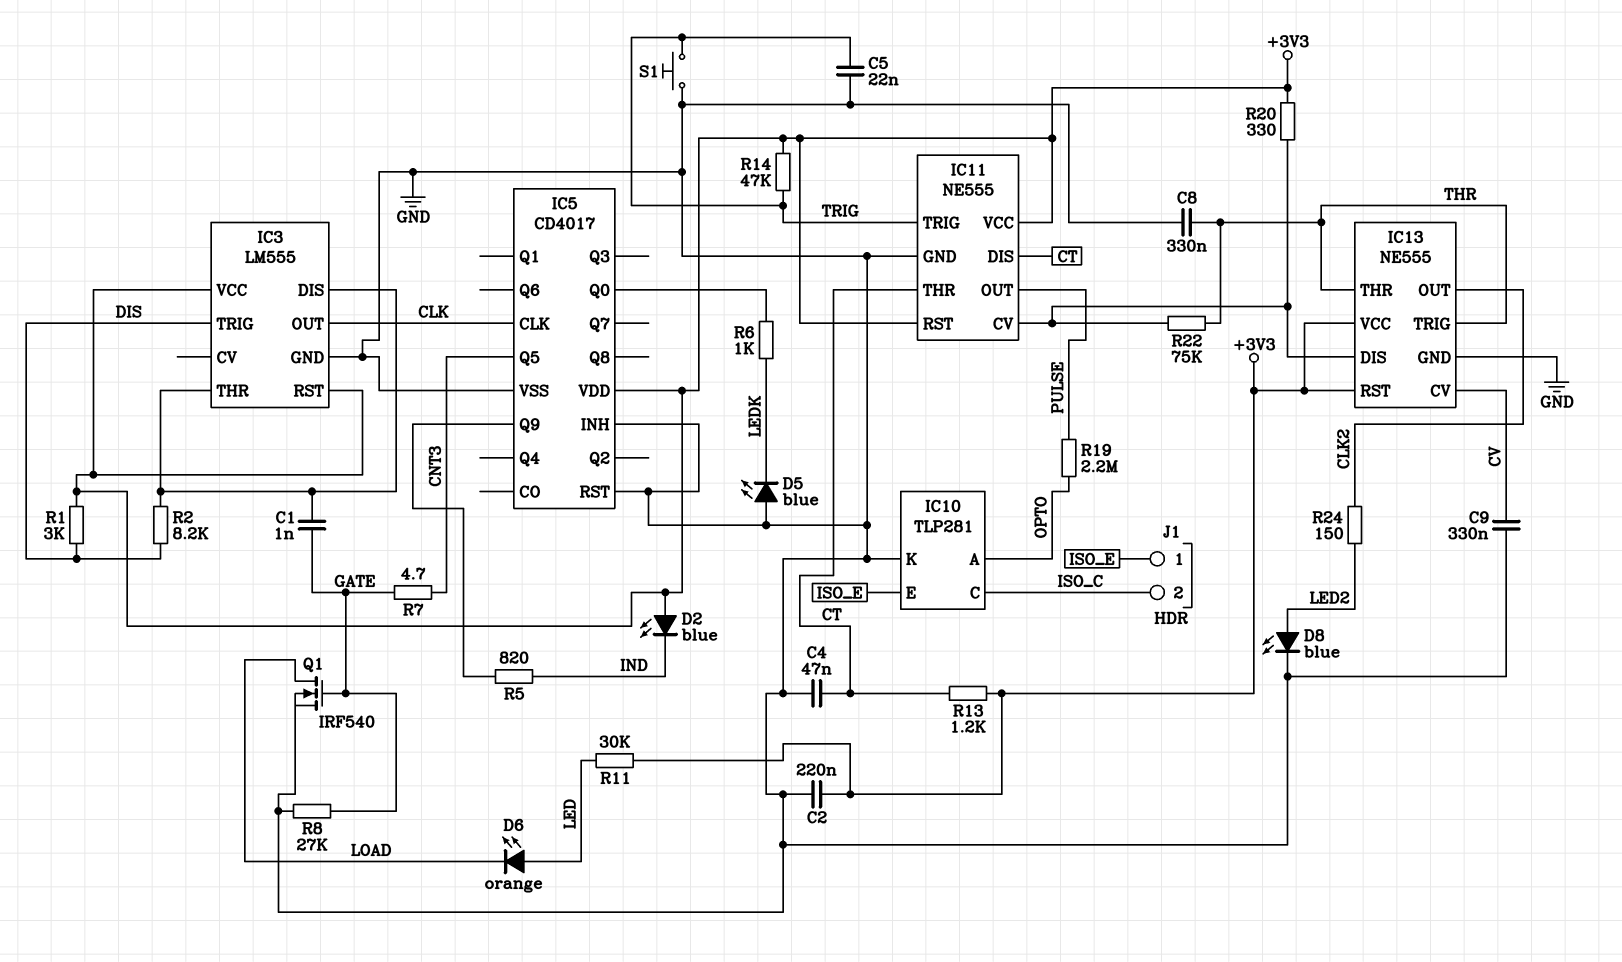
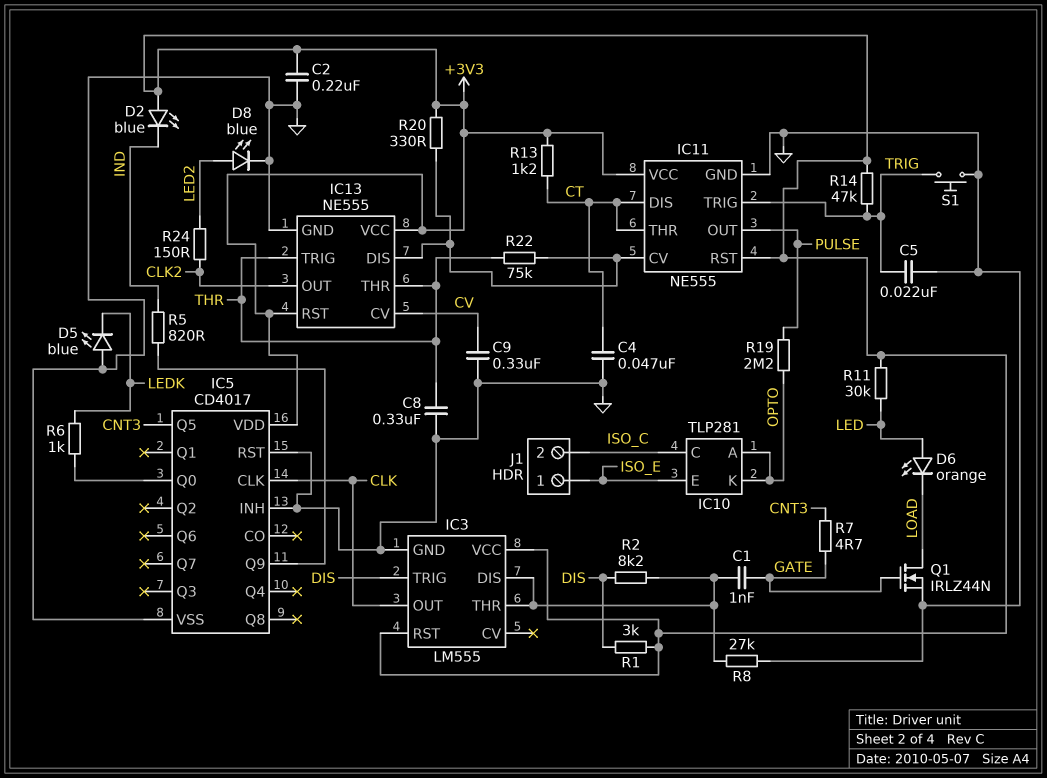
IC10 pin K: GND -> OPTO
Q1: NMOS IRF540 (G GATE, D LOAD, S GND) -> NMOS IRLZ44N (G GATE, D LOAD, S GND)
R8: 27k (GATE, GND) -> 27k (GND, IC3/DIS)

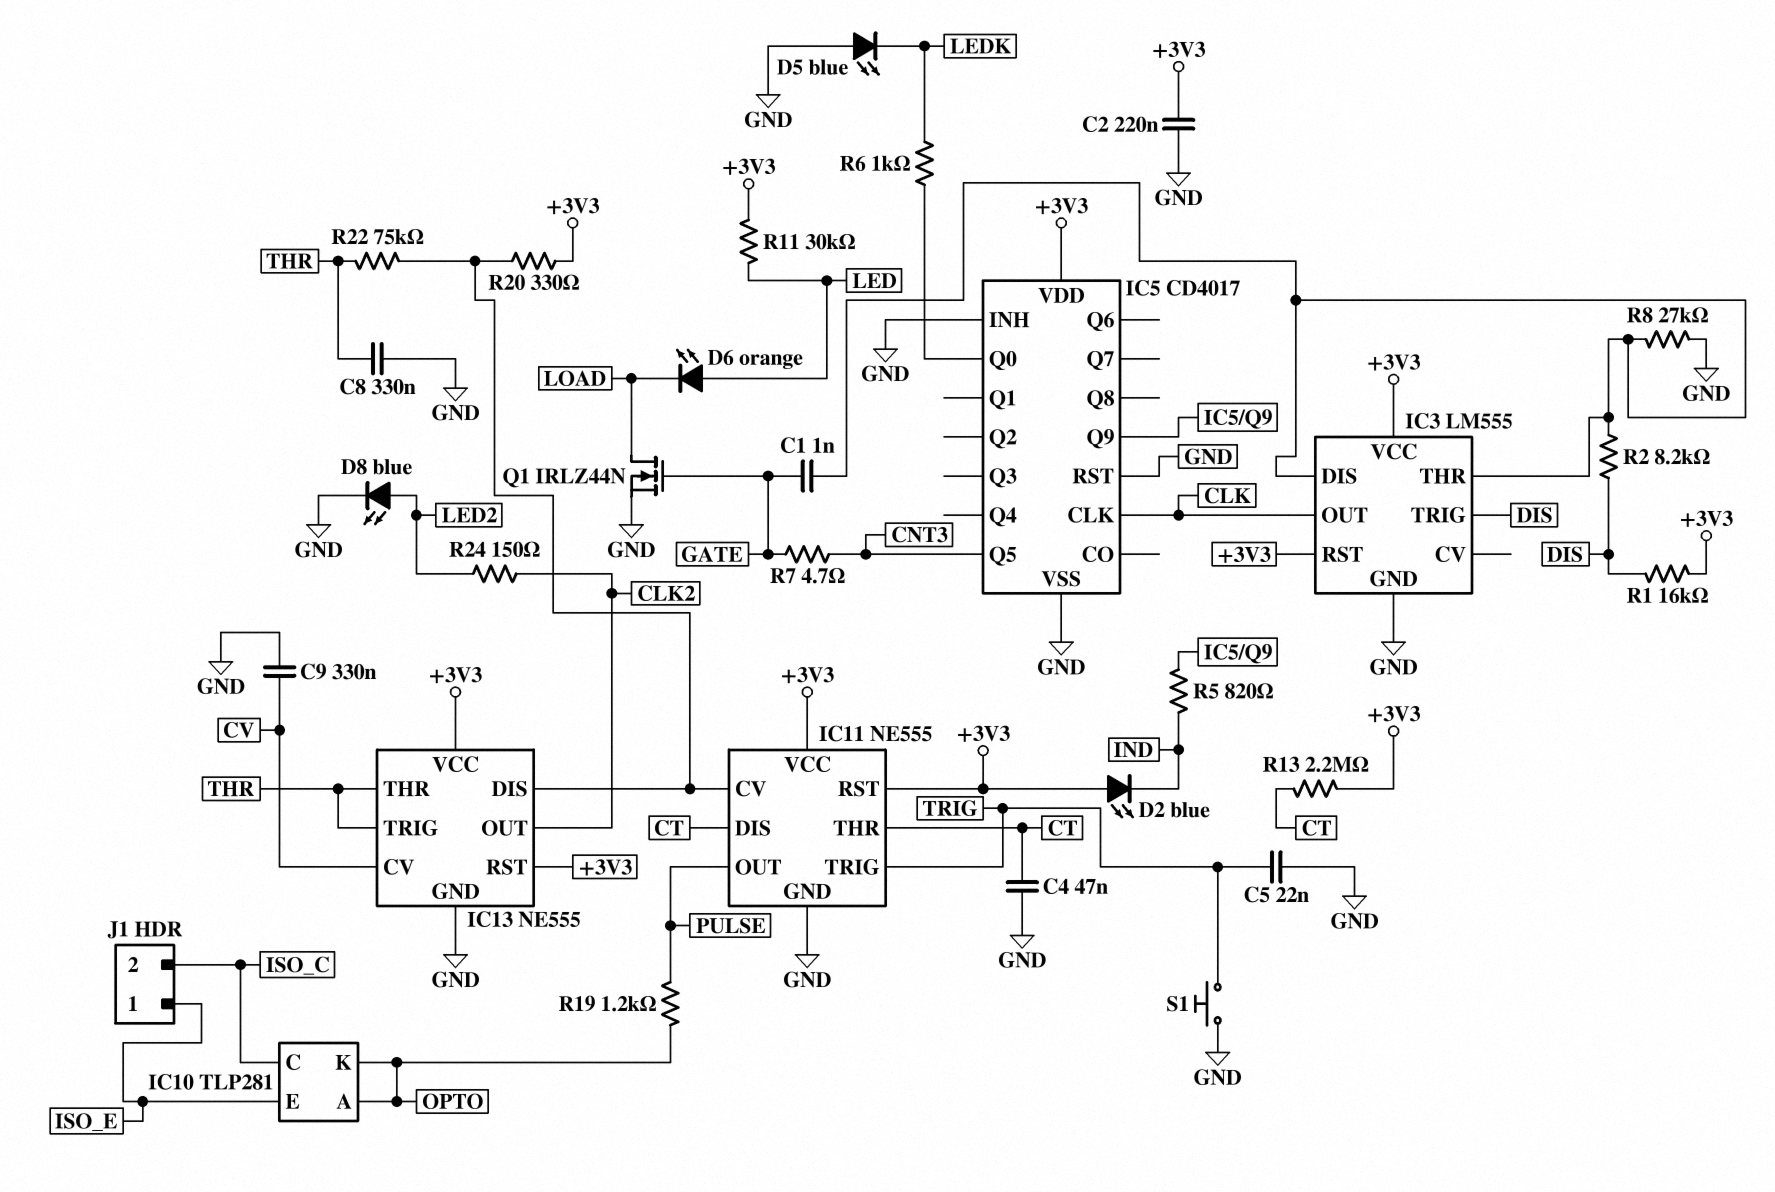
R1: 3k (+3V3, DIS) -> 16k (+3V3, DIS)
R13: 1.2k (+3V3, CT) -> 2.2M (+3V3, CT)
R14: 47k (+3V3, TRIG) -> none
R19: 2.2M (OPTO, PULSE) -> 1.2k (OPTO, PULSE)

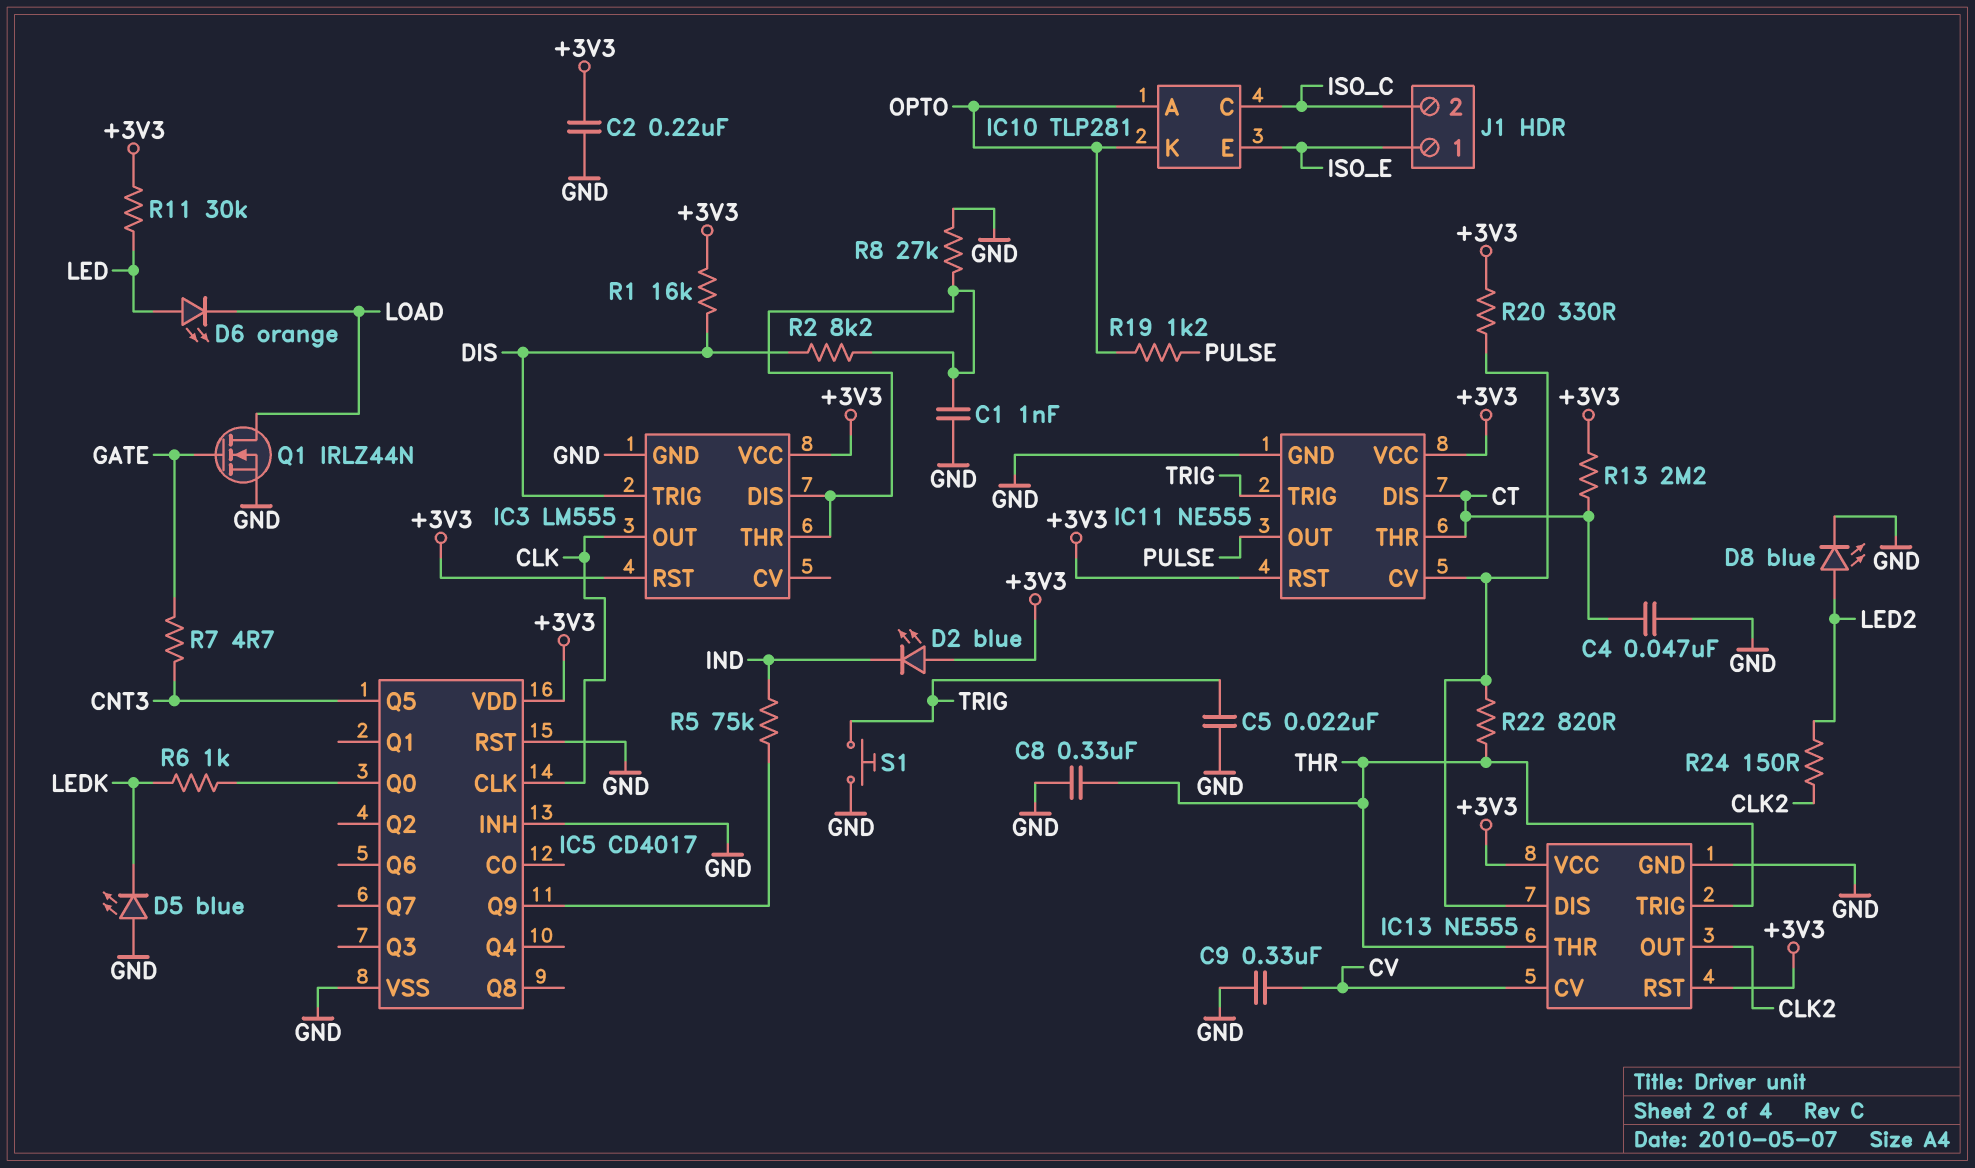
C1: 1nF (GATE, IC3/DIS) -> 1nF (GND, IC3/DIS)
R5: 820 (IC5/Q9, IND) -> 75k (IC5/Q9, IND)
R22: 75k (IC11/CV, THR) -> 820 (IC11/CV, THR)

